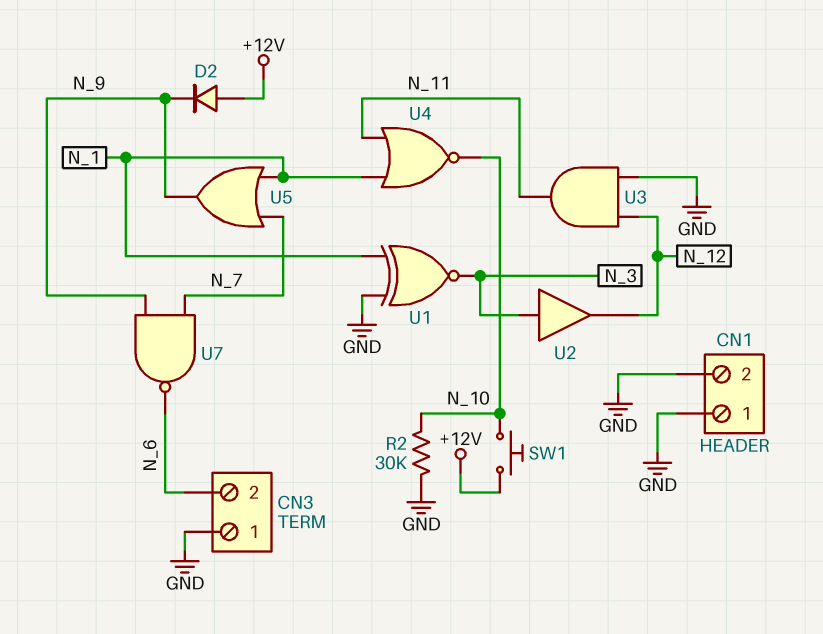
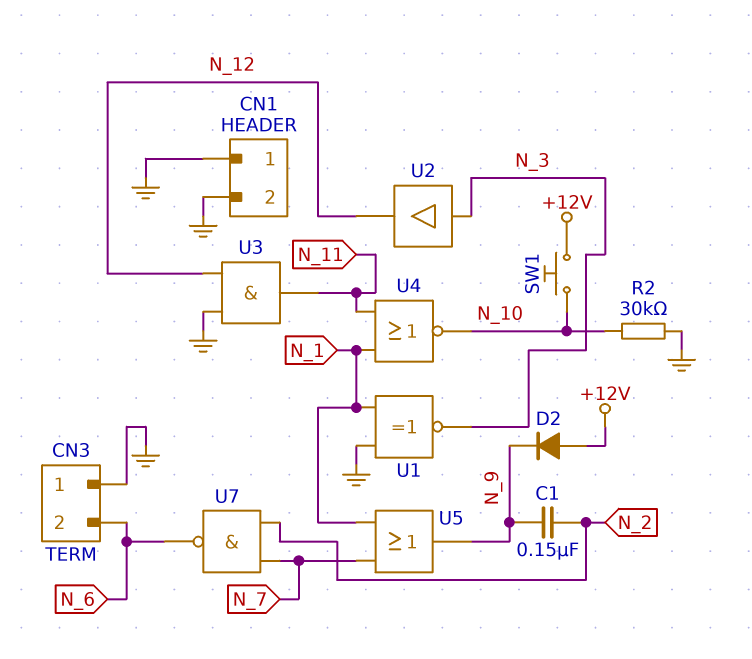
C1: none -> 150nF (N_2, N_9)
U7: NAND (in N_7, in N_9, out N_6) -> NAND (in N_2, in N_7, out N_6)

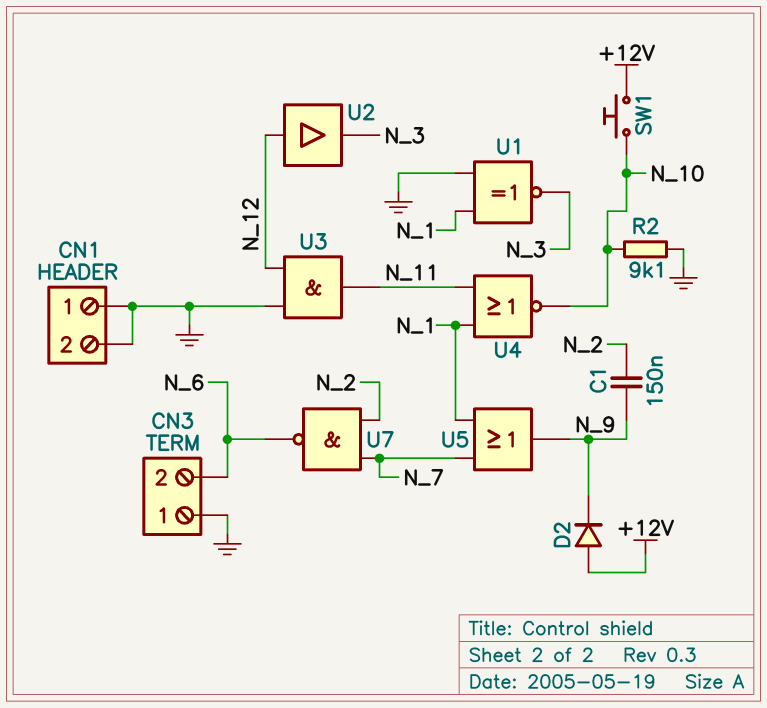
R2: 30k (GND, N_10) -> 9.1k (GND, N_10)
U2: buffer (in N_3, out N_12) -> buffer (in N_12, out N_3)

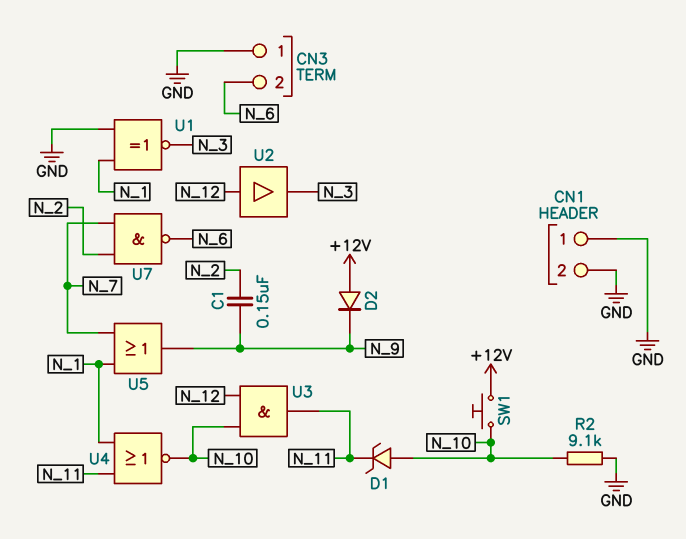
D1: none -> zener (A N_10, K N_11)
U3: AND (in GND, in N_12, out N_11) -> AND (in N_10, in N_12, out N_11)

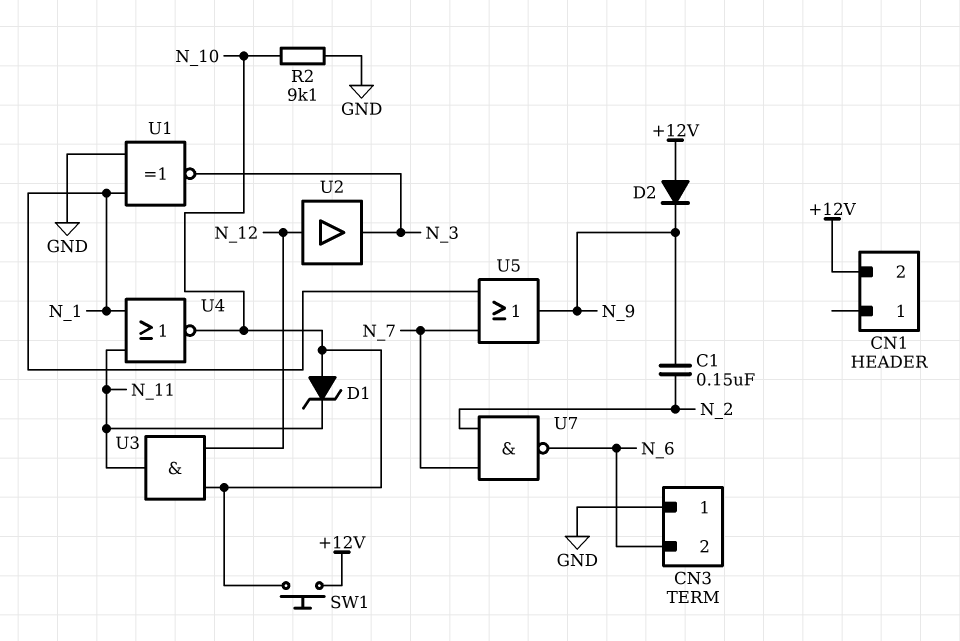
CN1 pin 1: GND -> none
CN1 pin 2: GND -> +12V

